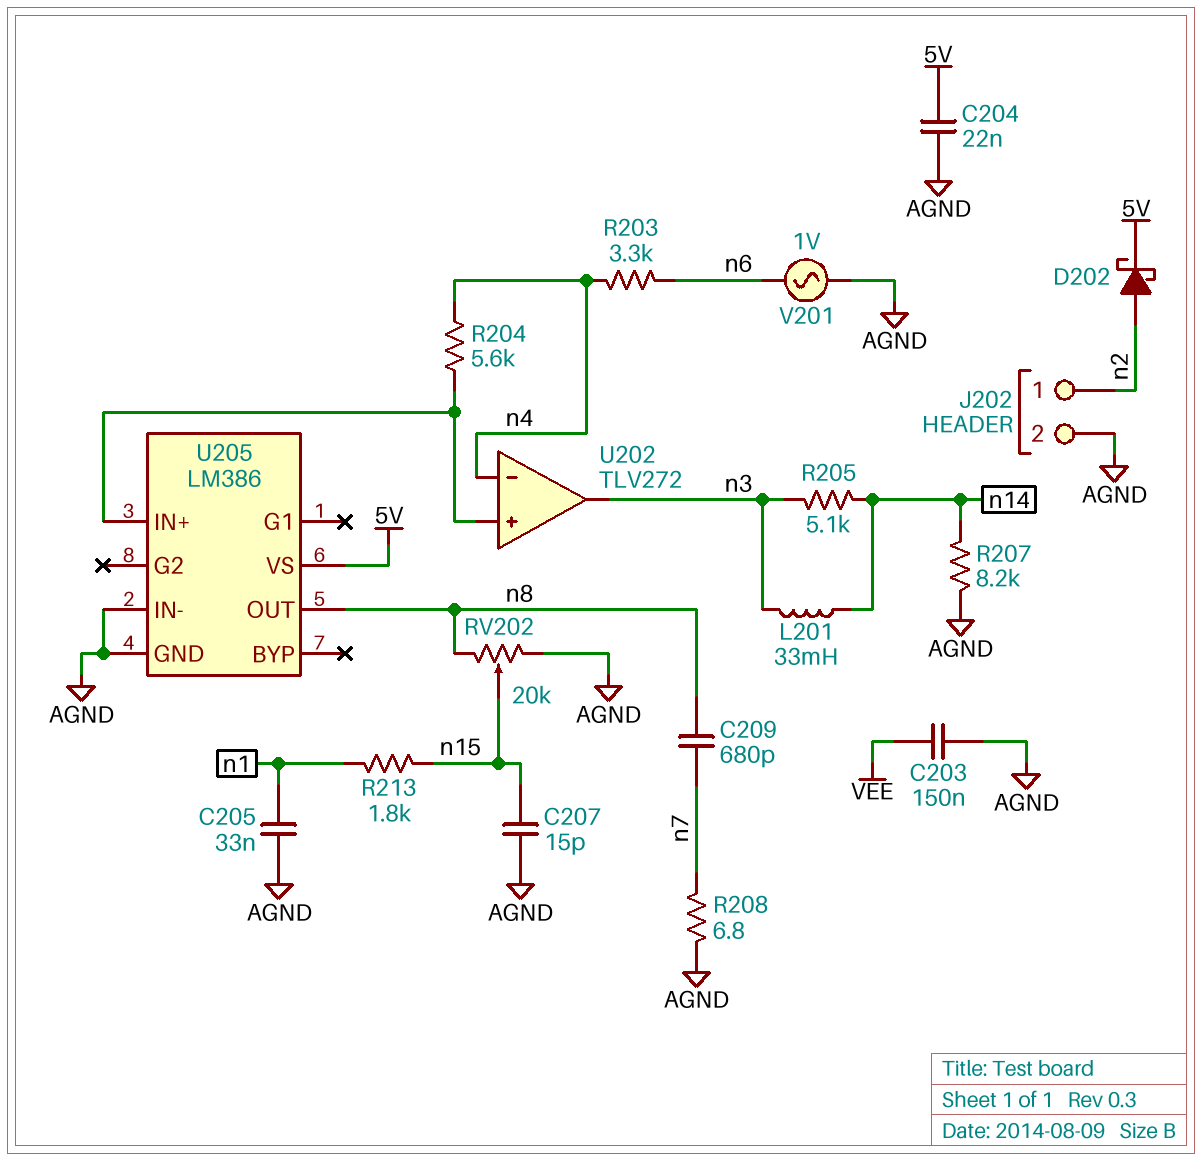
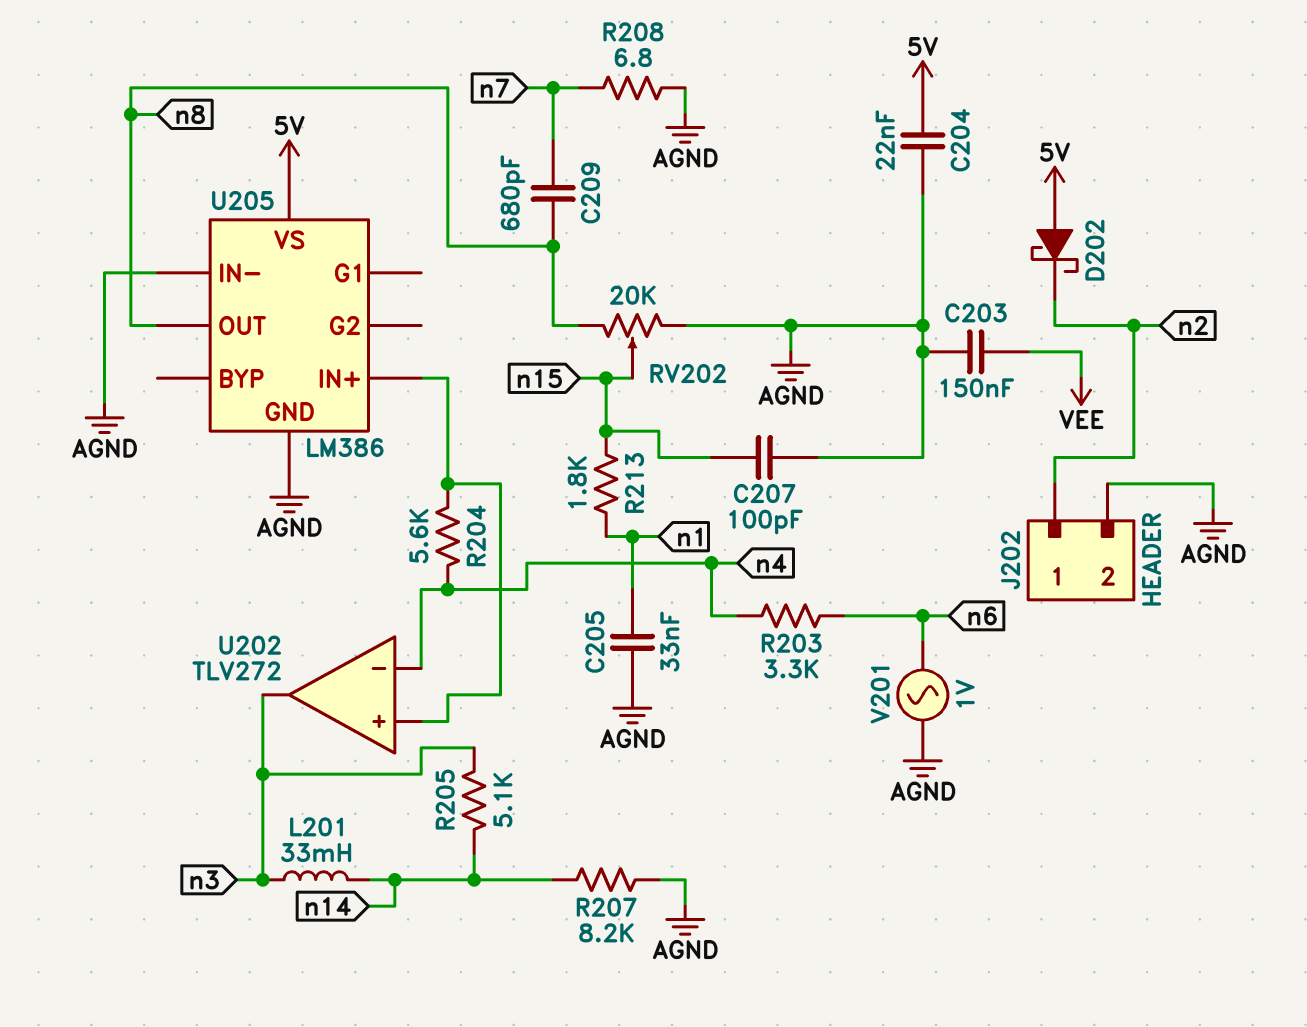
C207: 15pF (AGND, n15) -> 100pF (AGND, n15)
D202: schottky (A n2, K 5V) -> schottky (A 5V, K n2)

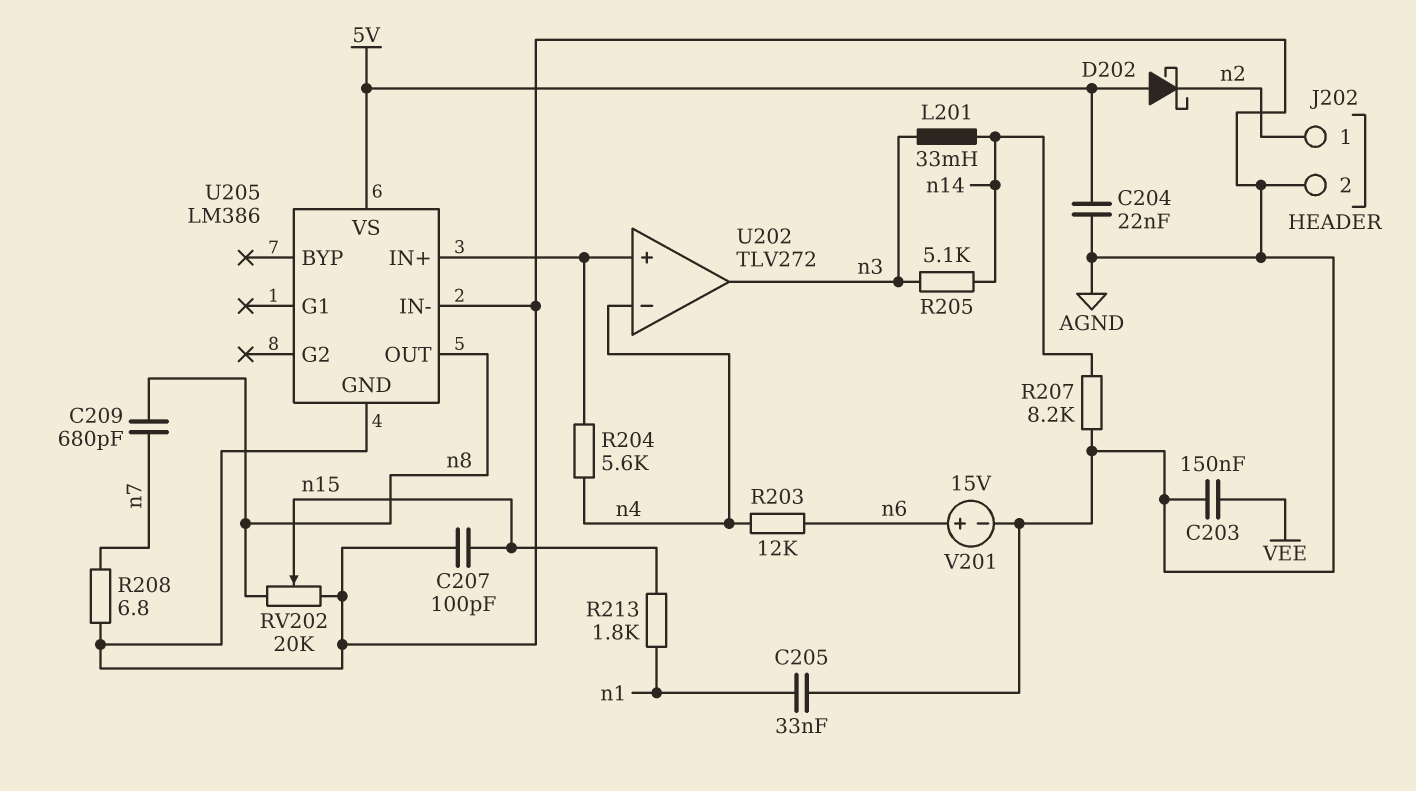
R203: 3.3k (n4, n6) -> 12k (n4, n6)
V201: AC 1V (AGND, n6) -> 15V (plus n6, minus AGND)

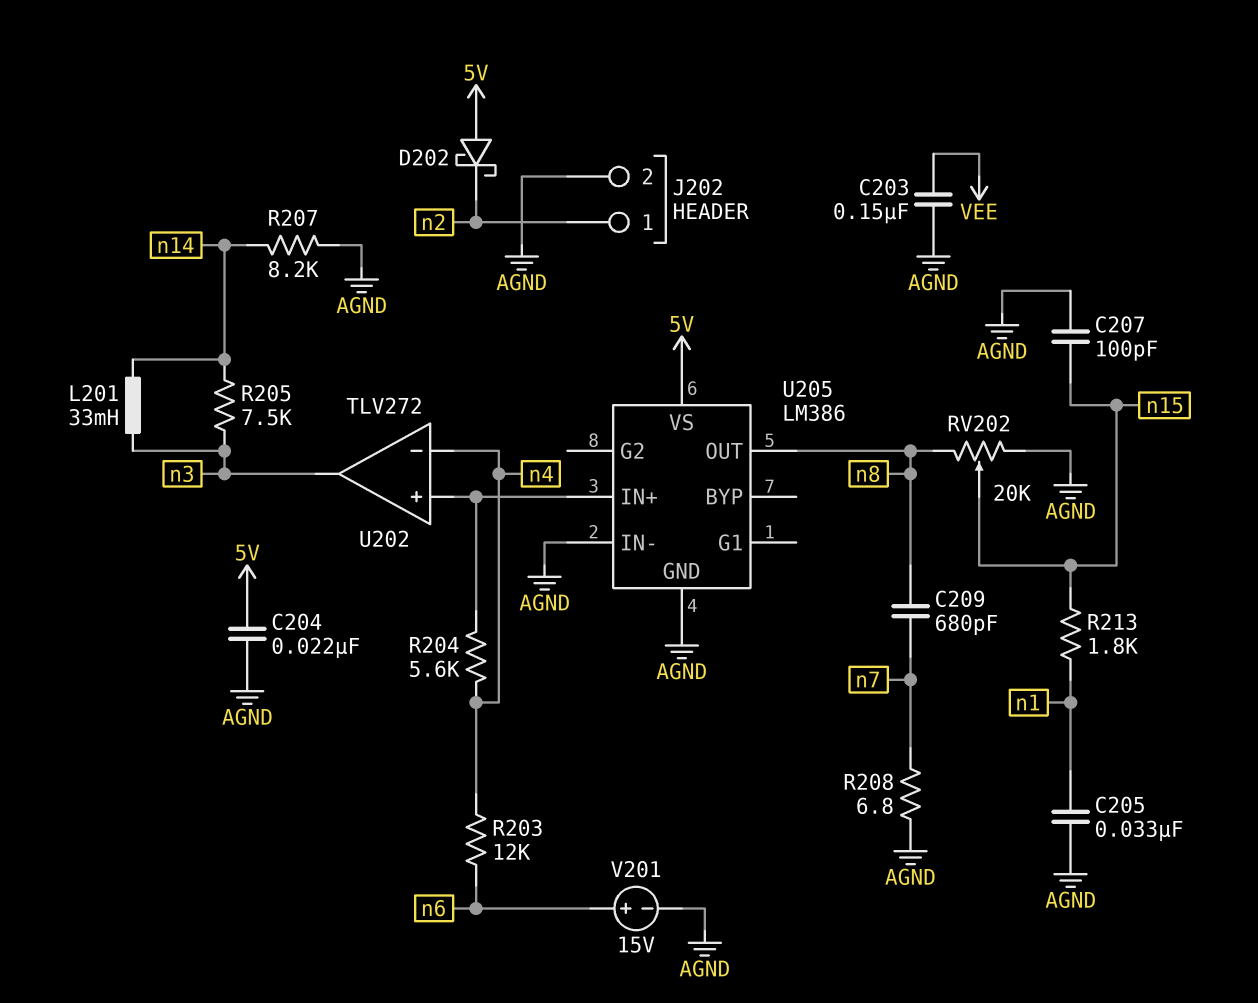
R205: 5.1k (n3, n14) -> 7.5k (n3, n14)

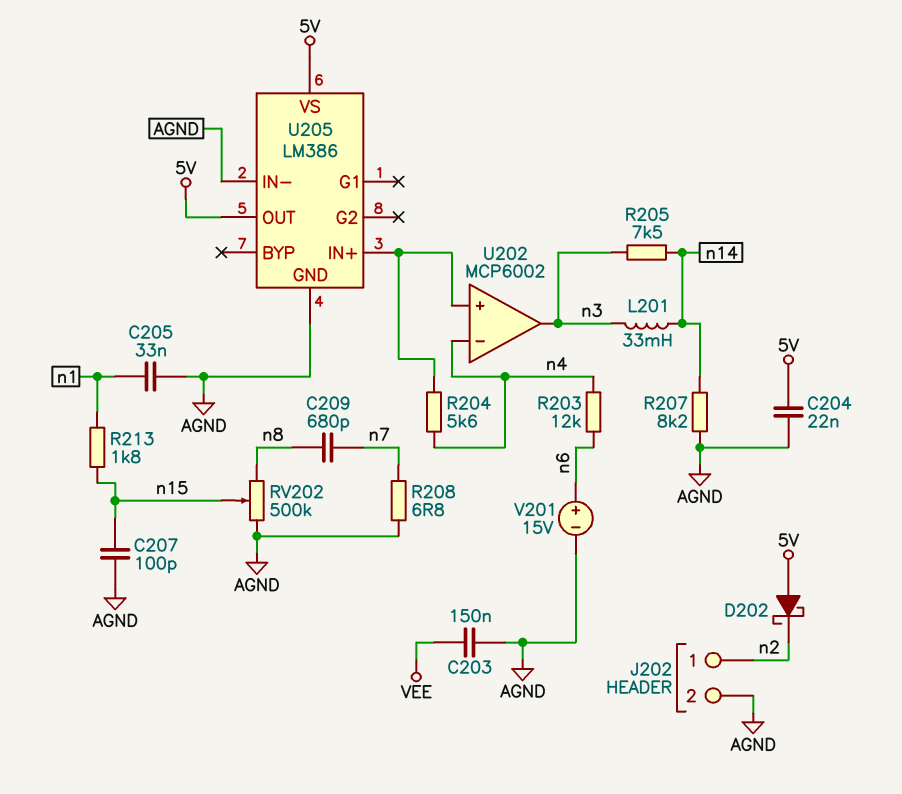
RV202: 20k (AGND, n8, wiper n15) -> 500k (AGND, n8, wiper n15)
U202: TLV272 -> MCP6002
U205 pin OUT: n8 -> 5V

